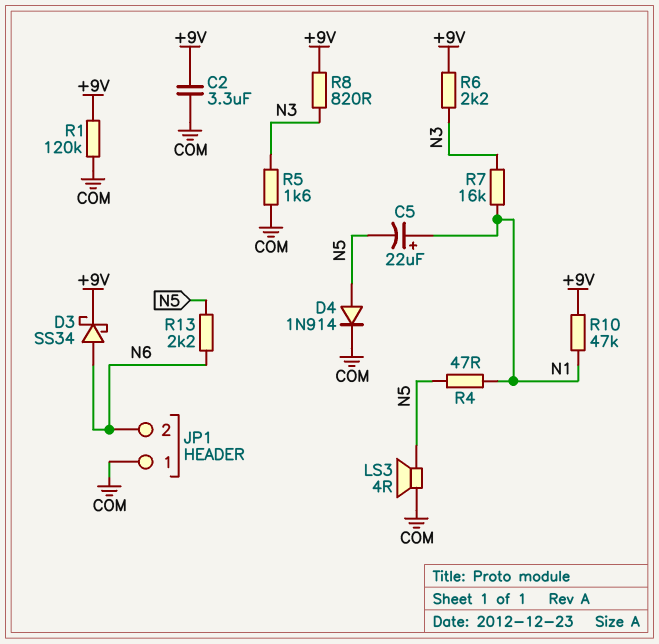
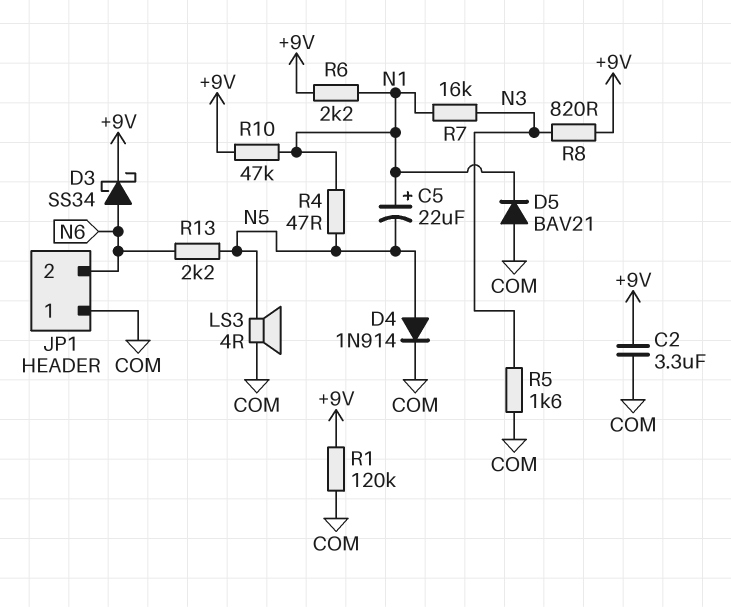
D5: none -> diode BAV21 (A COM, K N1)
R6: 2.2k (+9V, N3) -> 2.2k (+9V, N1)

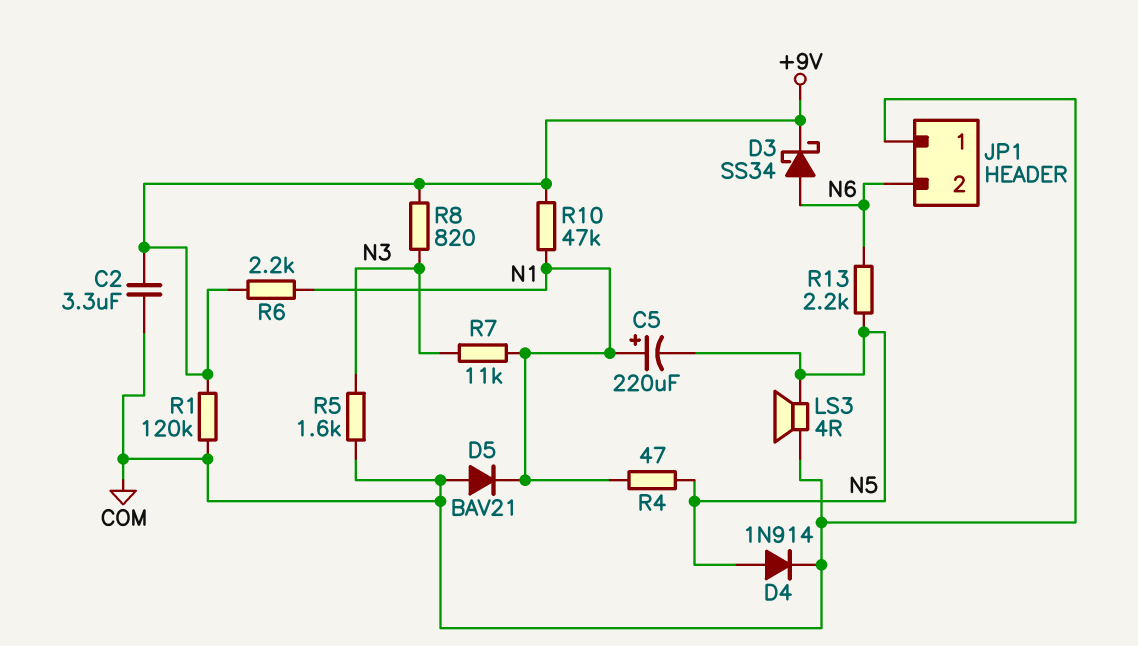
C5: 22uF (plus N1, minus N5) -> 220uF (plus N1, minus N5)
R7: 16k (N1, N3) -> 11k (N1, N3)

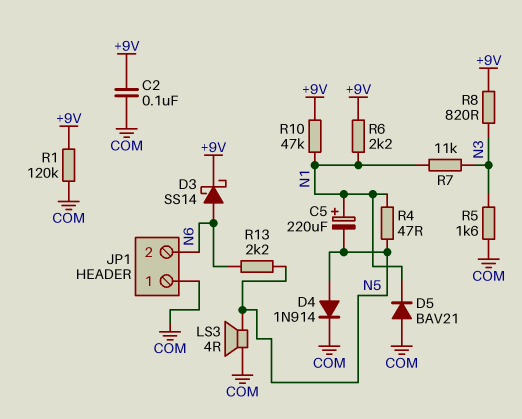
C2: 3.3uF (+9V, COM) -> 100nF (+9V, COM)
D3: schottky SS34 (A N6, K +9V) -> schottky SS14 (A N6, K +9V)

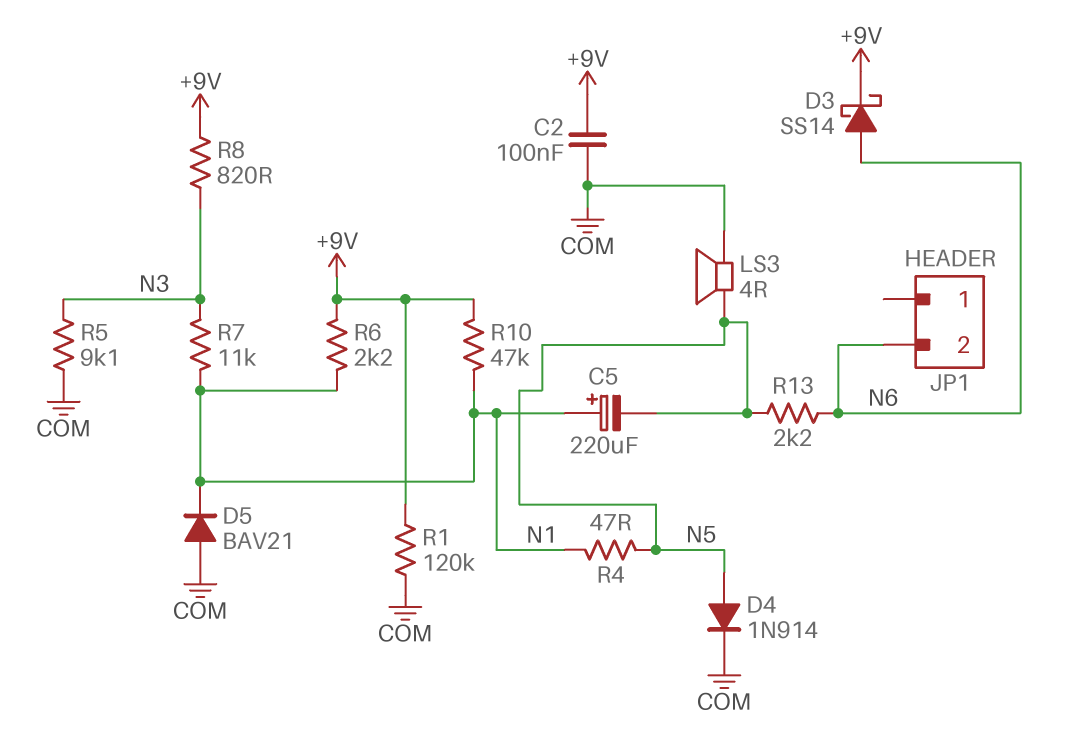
JP1 pin 1: COM -> none
R5: 1.6k (COM, N3) -> 9.1k (COM, N3)

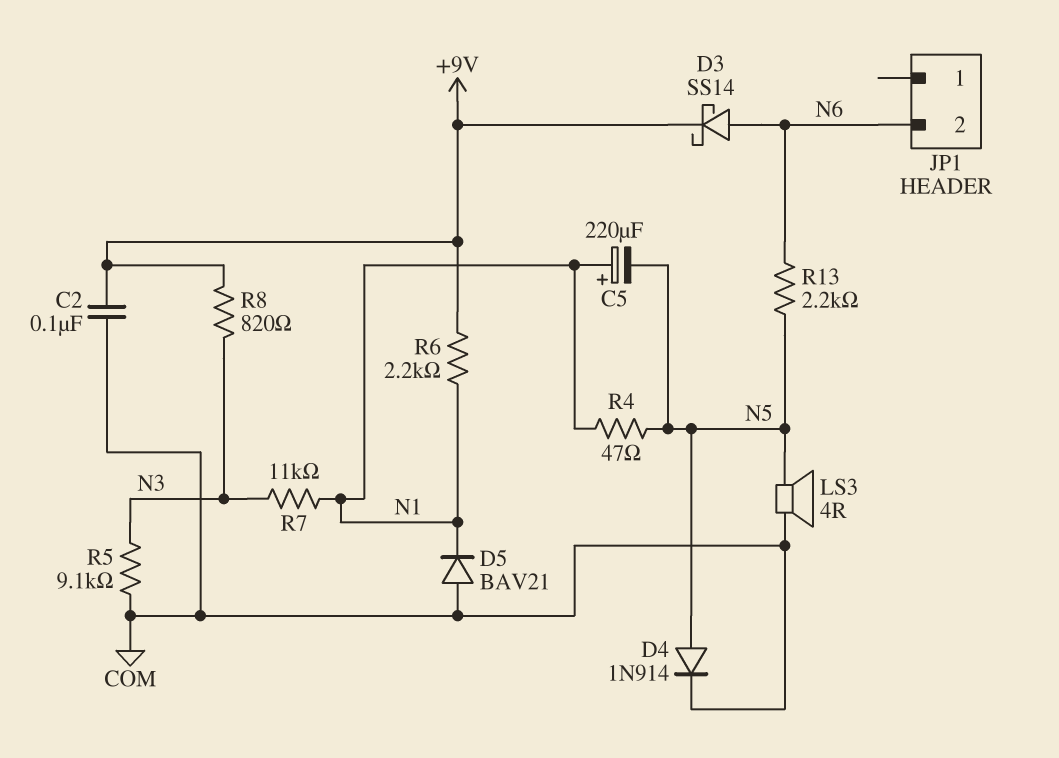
R1: 120k (+9V, COM) -> none
R10: 47k (+9V, N1) -> none

